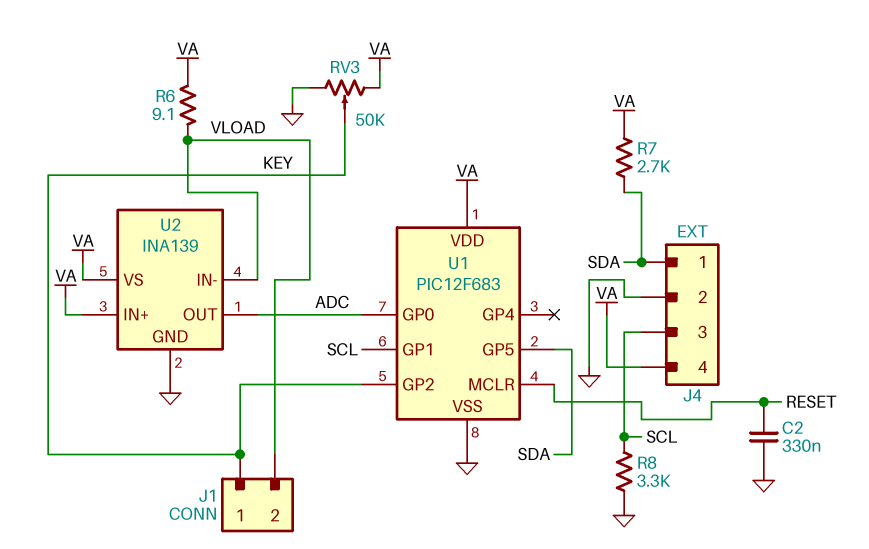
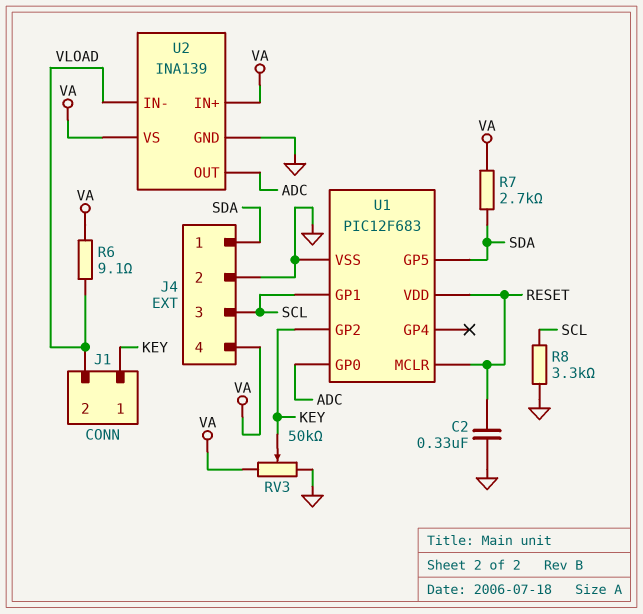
U1 pin VDD: VA -> RESET

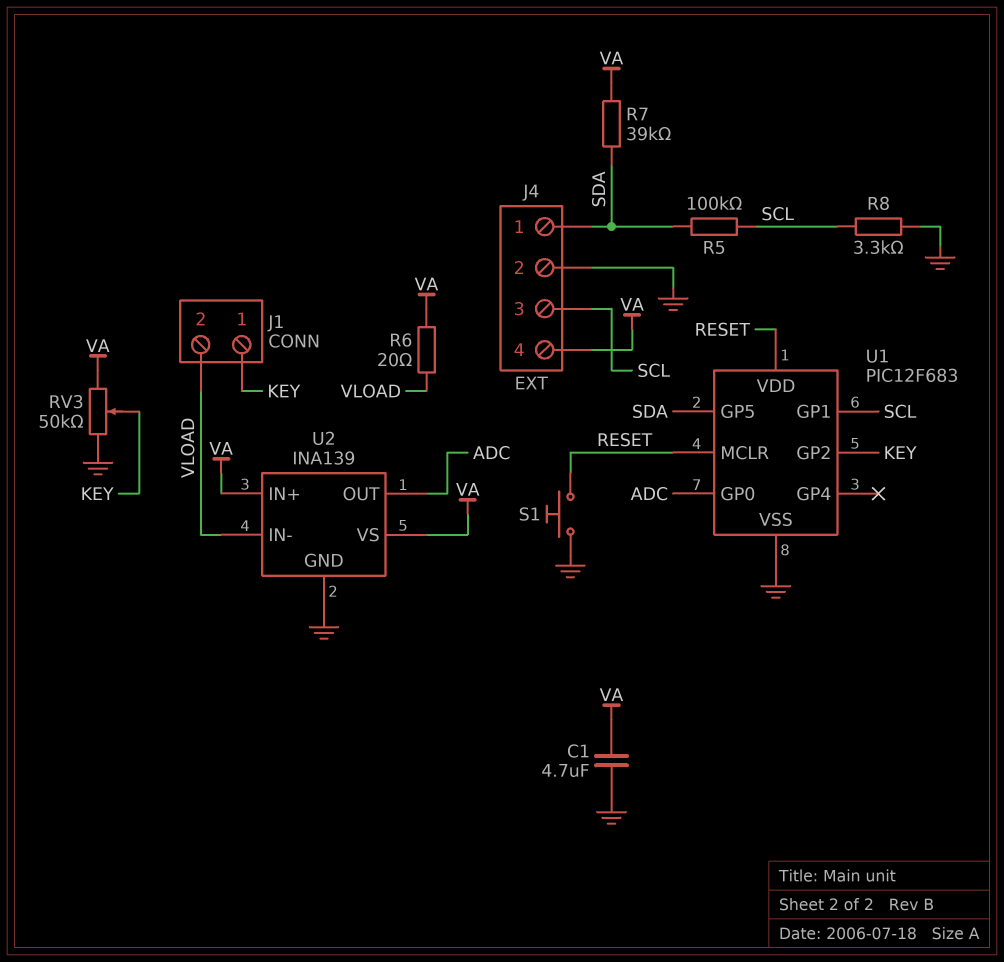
C1: none -> 4.7uF (GND, VA)
C2: 330nF (GND, RESET) -> none
R5: none -> 100k (SCL, SDA)
R6: 9.1 (VA, VLOAD) -> 20 (VA, VLOAD)
R7: 2.7k (SDA, VA) -> 39k (SDA, VA)
S1: none -> button (GND, RESET)

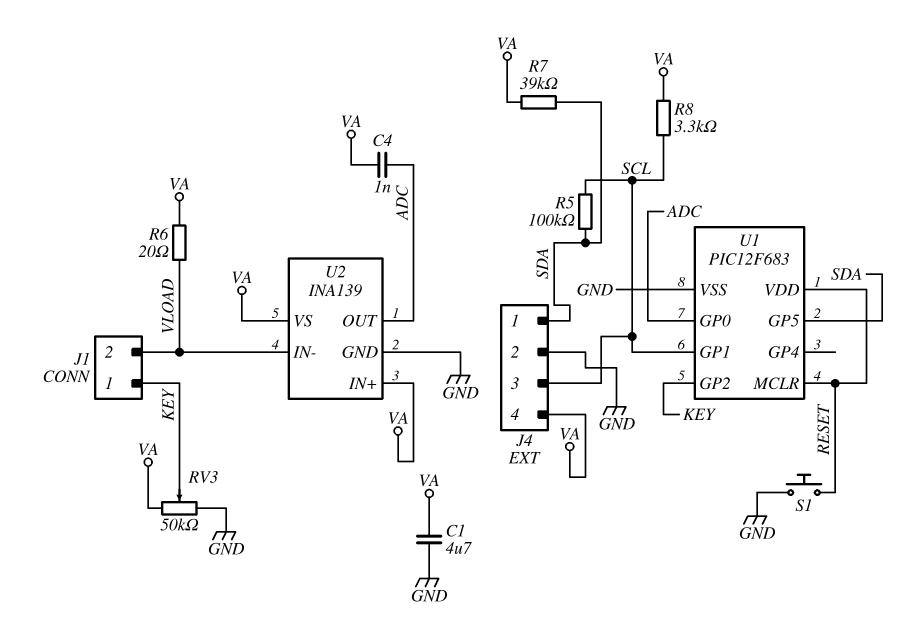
C4: none -> 1nF (ADC, VA)
R8: 3.3k (GND, SCL) -> 3.3k (SCL, VA)

